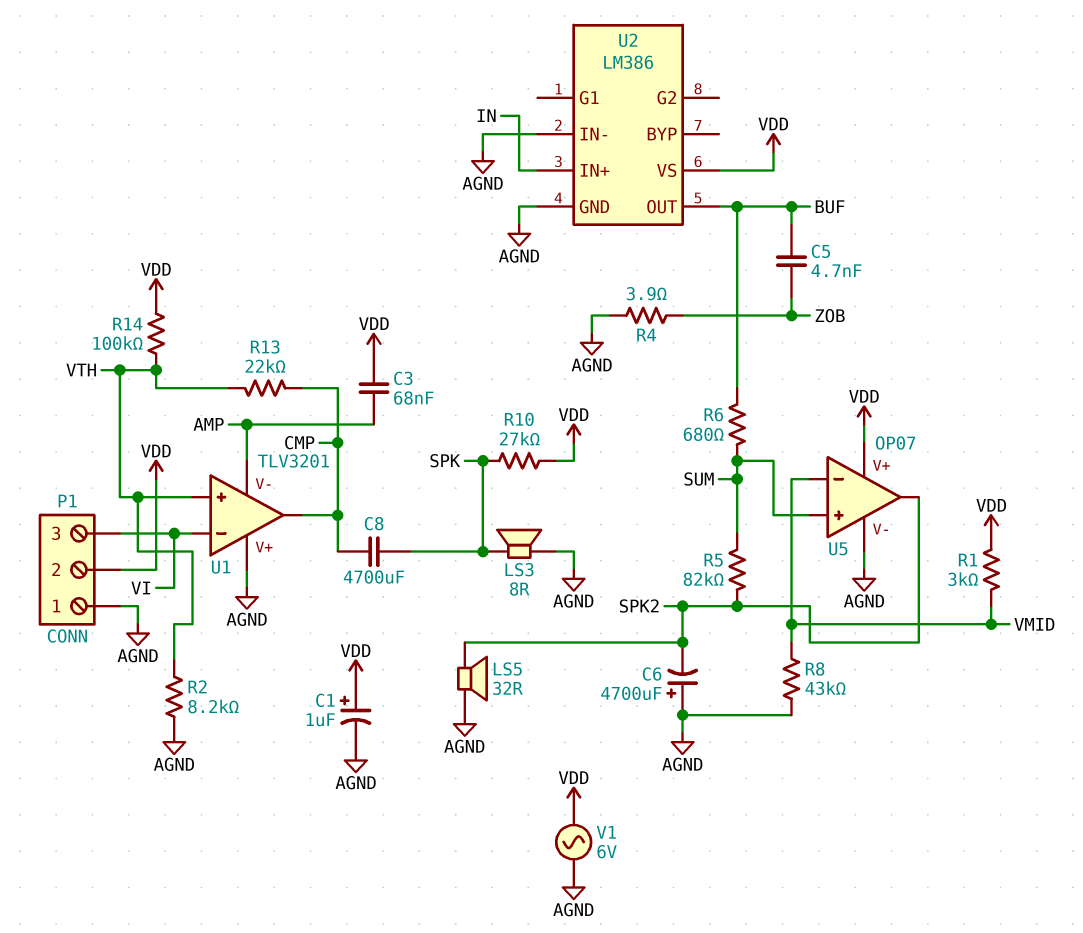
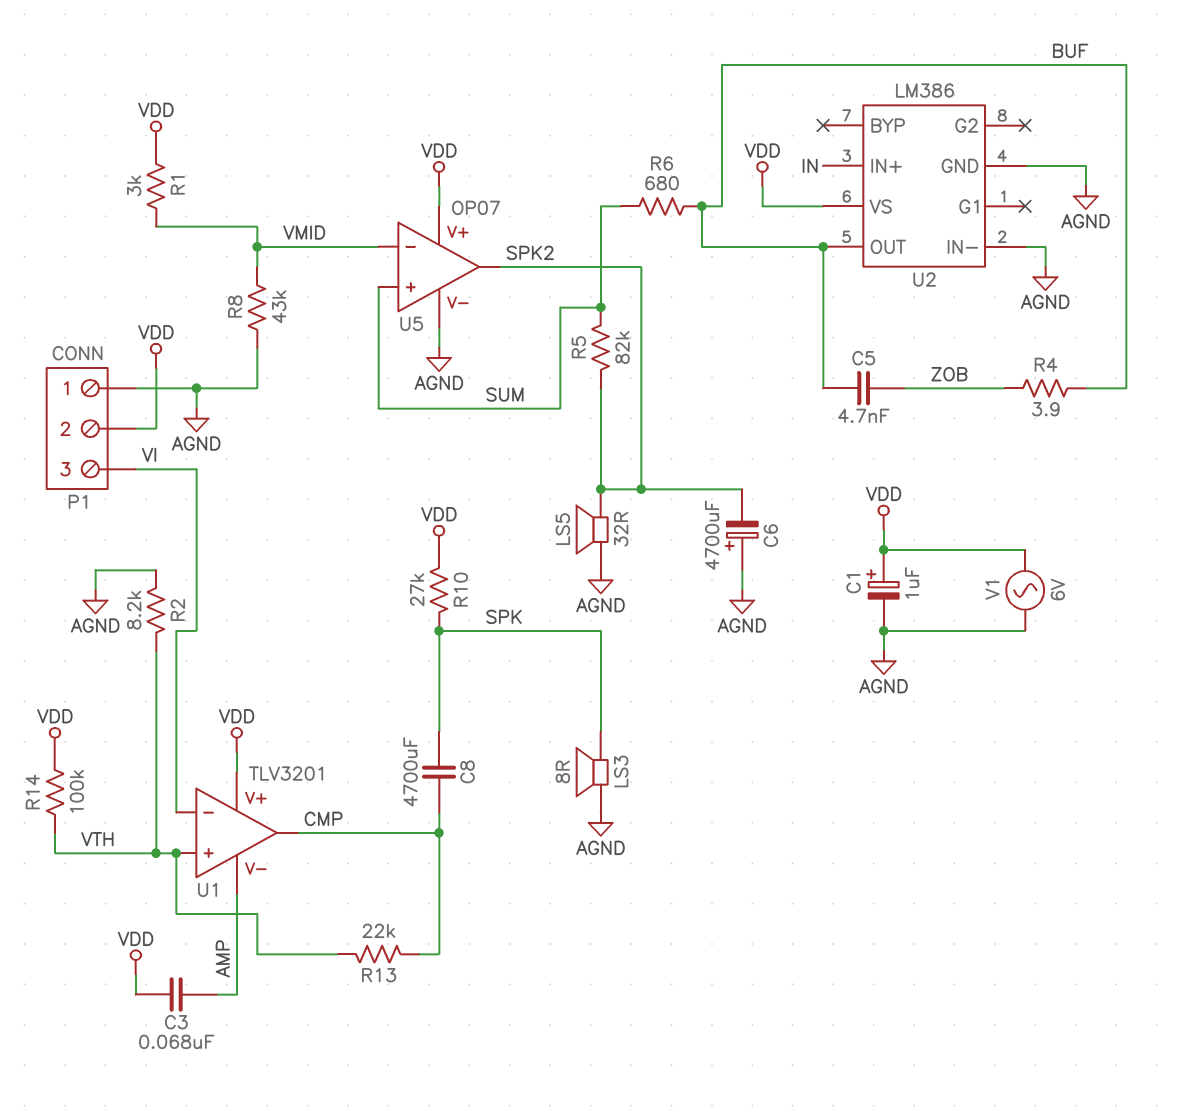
R4: 3.9 (AGND, ZOB) -> 3.9 (BUF, ZOB)
U1 pin V+: AGND -> VDD

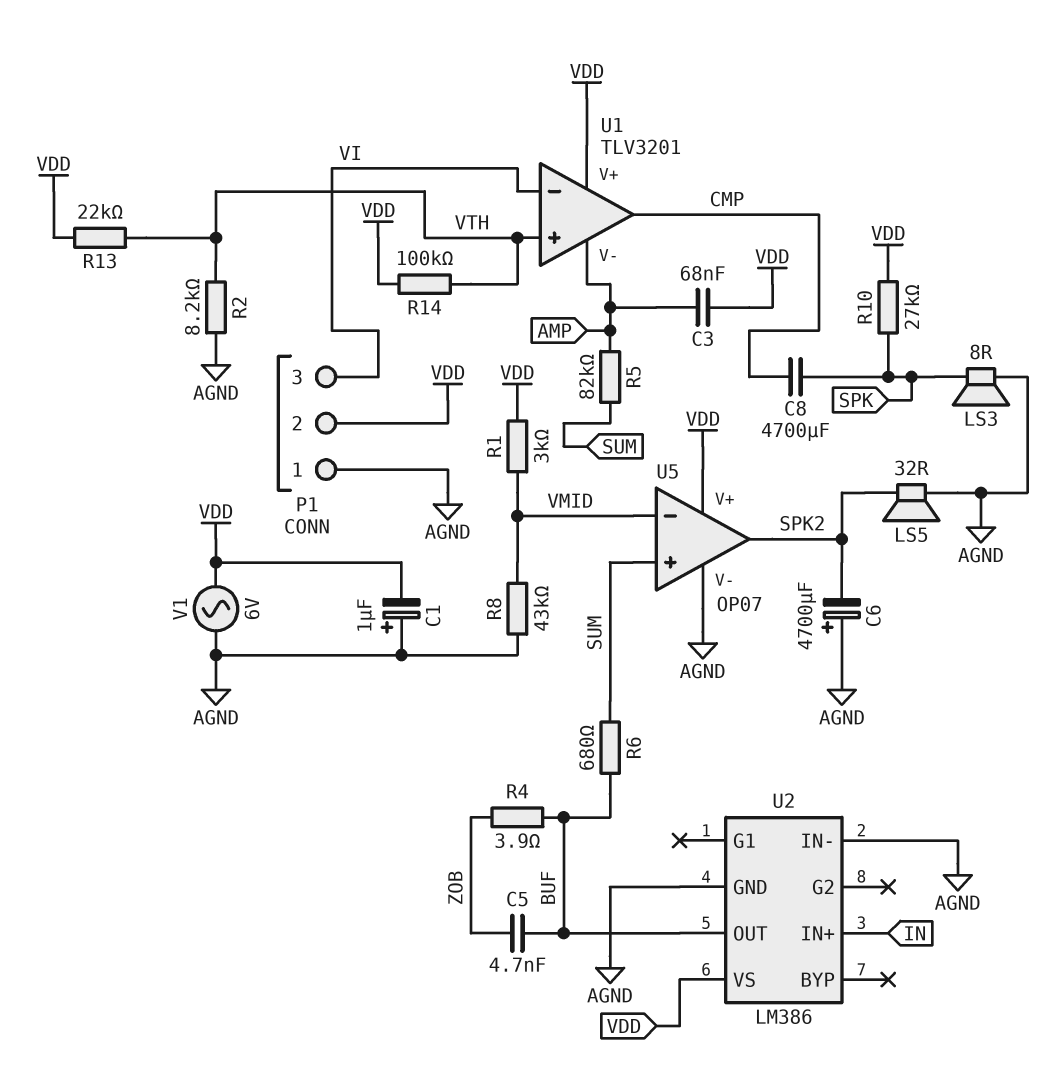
C1: 1uF (plus VDD, minus AGND) -> 1uF (plus AGND, minus VDD)
R5: 82k (SPK2, SUM) -> 82k (AMP, SUM)
R13: 22k (CMP, VTH) -> 22k (VDD, VTH)

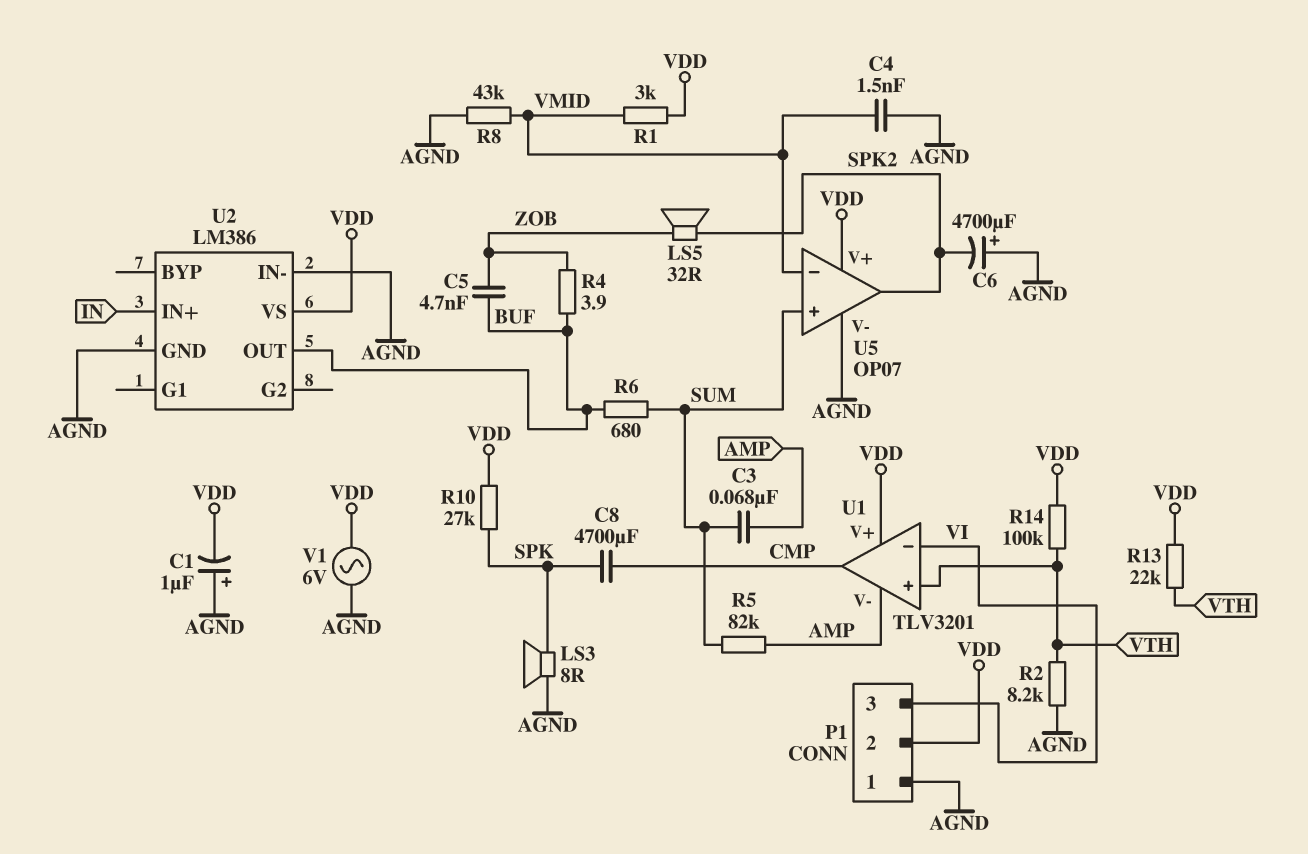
C3: 68nF (AMP, VDD) -> 68nF (AMP, SUM)
C4: none -> 1.5nF (AGND, VMID)
LS5: speaker 32R (AGND, SPK2) -> speaker 32R (SPK2, ZOB)

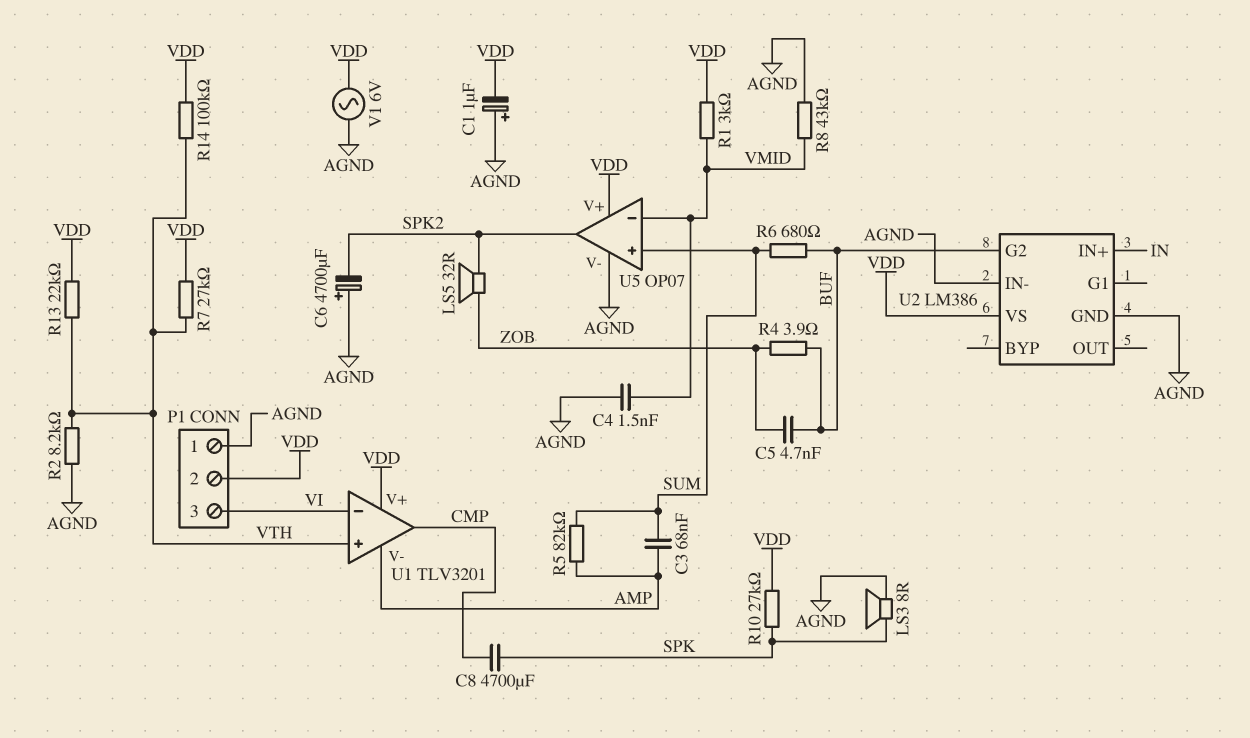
R7: none -> 27k (VDD, VTH)
U2 pin G2: none -> BUF
U2 pin OUT: BUF -> none

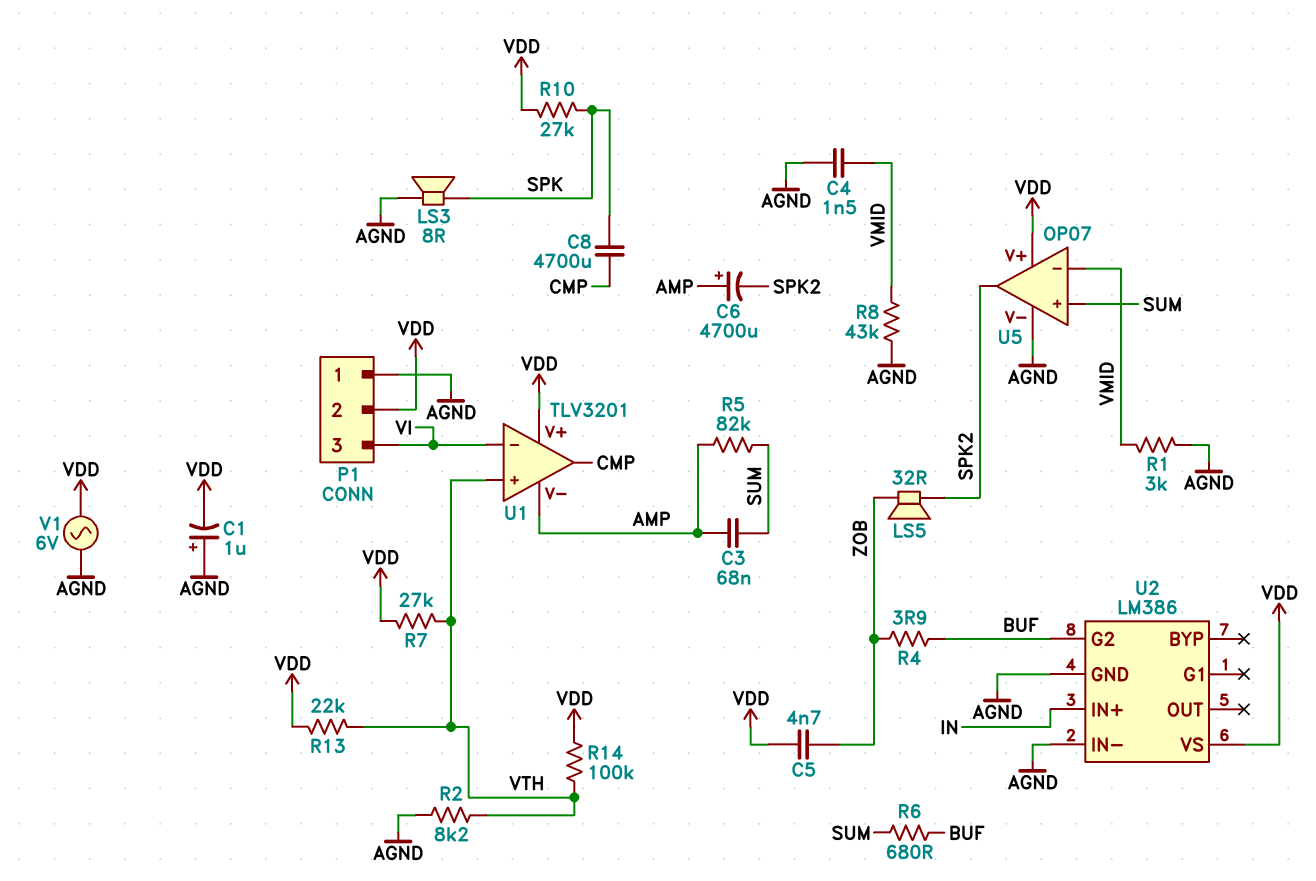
C5: 4.7nF (BUF, ZOB) -> 4.7nF (VDD, ZOB)
C6: 4700uF (plus AGND, minus SPK2) -> 4700uF (plus AMP, minus SPK2)
R1: 3k (VDD, VMID) -> 3k (AGND, VMID)

